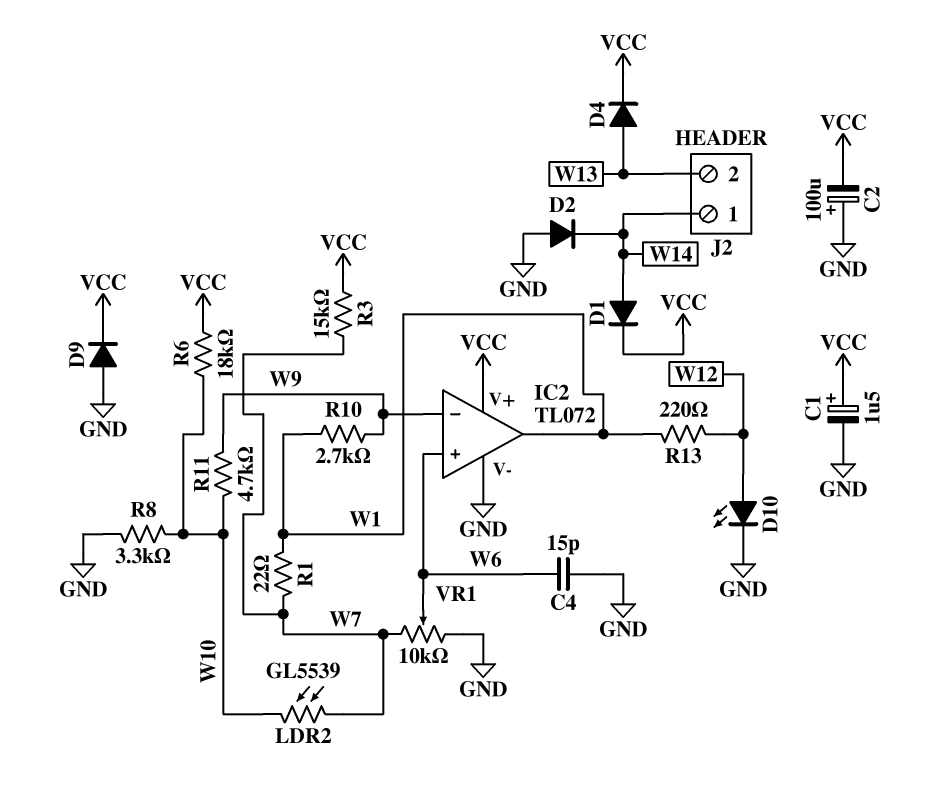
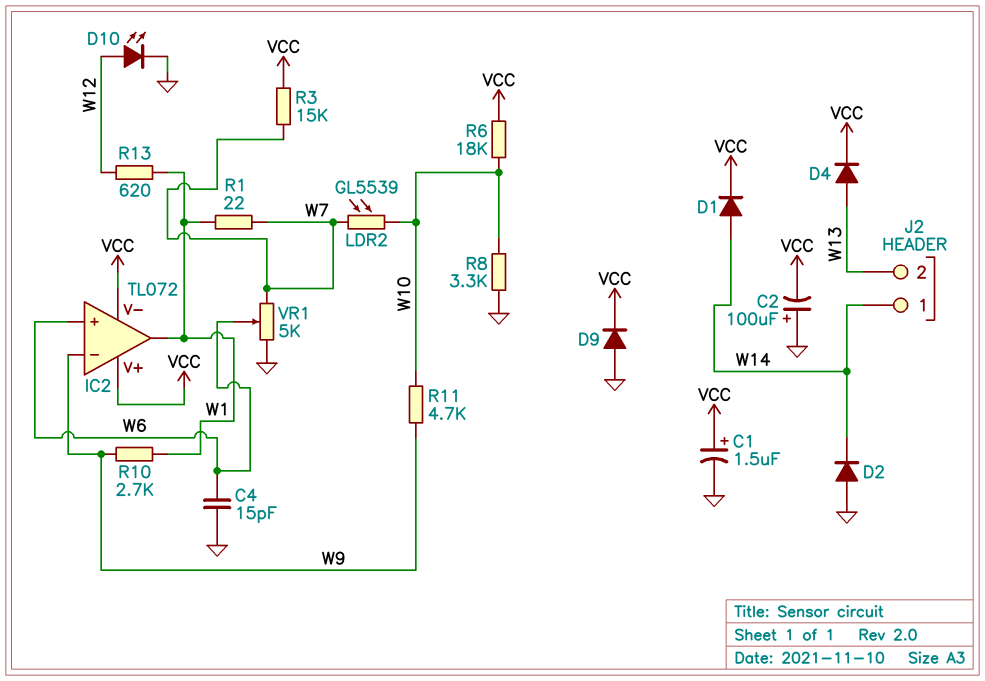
IC2 pin V-: GND -> VCC
R13: 220 (W1, W12) -> 620 (W1, W12)
VR1: 10k (GND, W7, wiper W6) -> 5k (GND, W7, wiper W6)

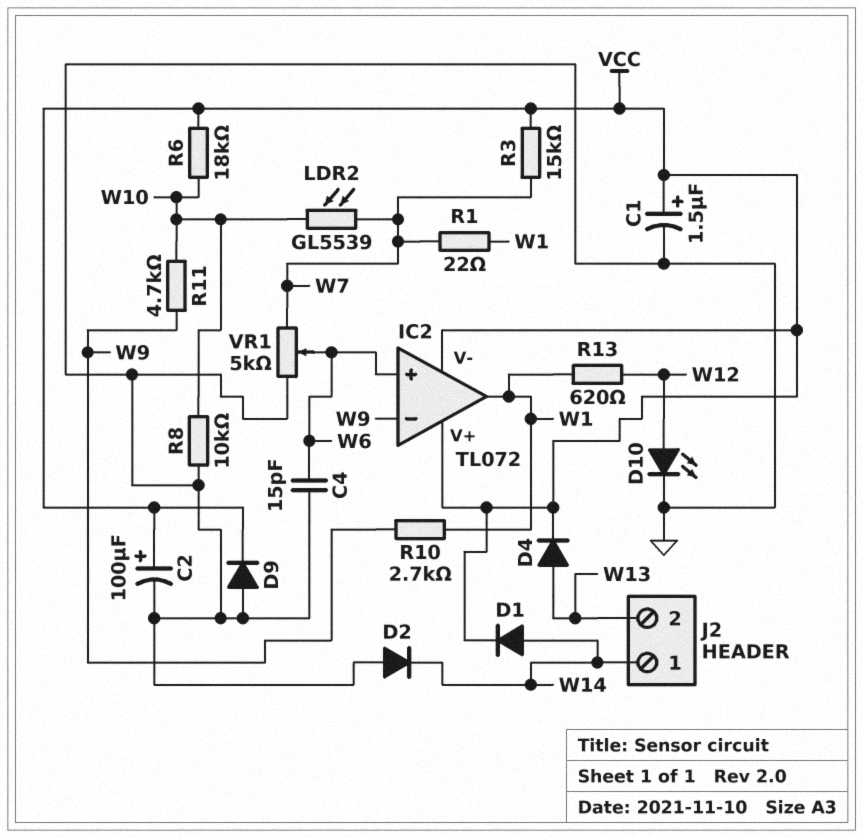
C2: 100uF (plus GND, minus VCC) -> 100uF (plus VCC, minus GND)
R8: 3.3k (GND, W10) -> 10k (GND, W10)

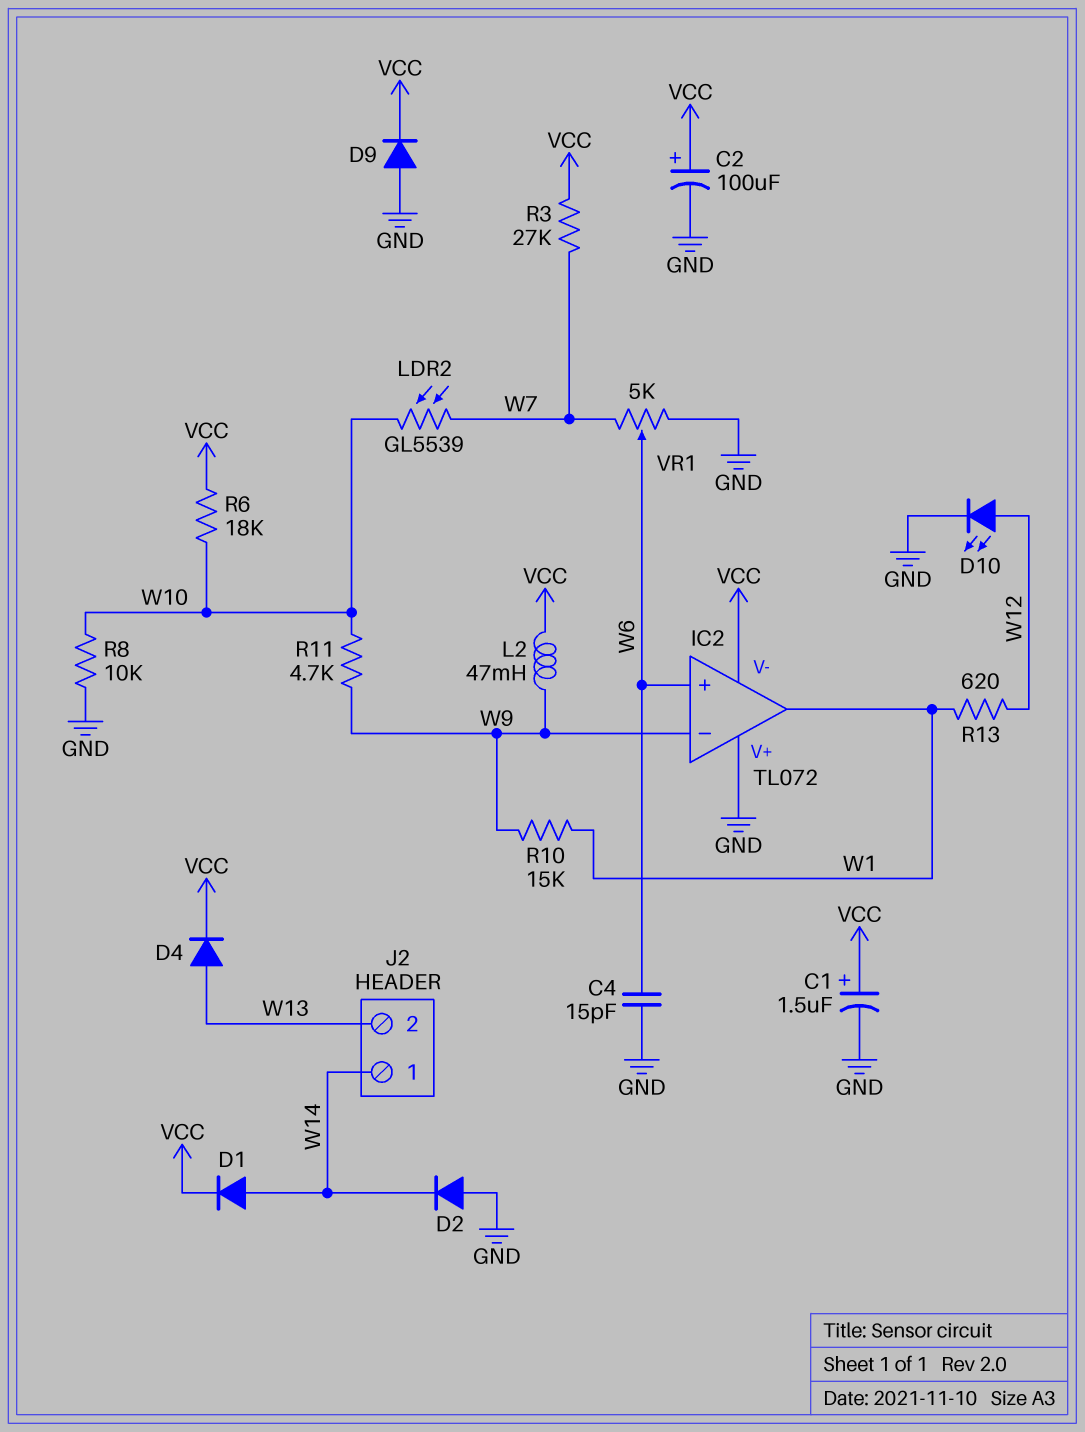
IC2 pin V+: VCC -> GND
L2: none -> 47mH (VCC, W9)
R1: 22 (W1, W7) -> none
R3: 15k (VCC, W7) -> 27k (VCC, W7)
R10: 2.7k (W1, W9) -> 15k (W1, W9)

